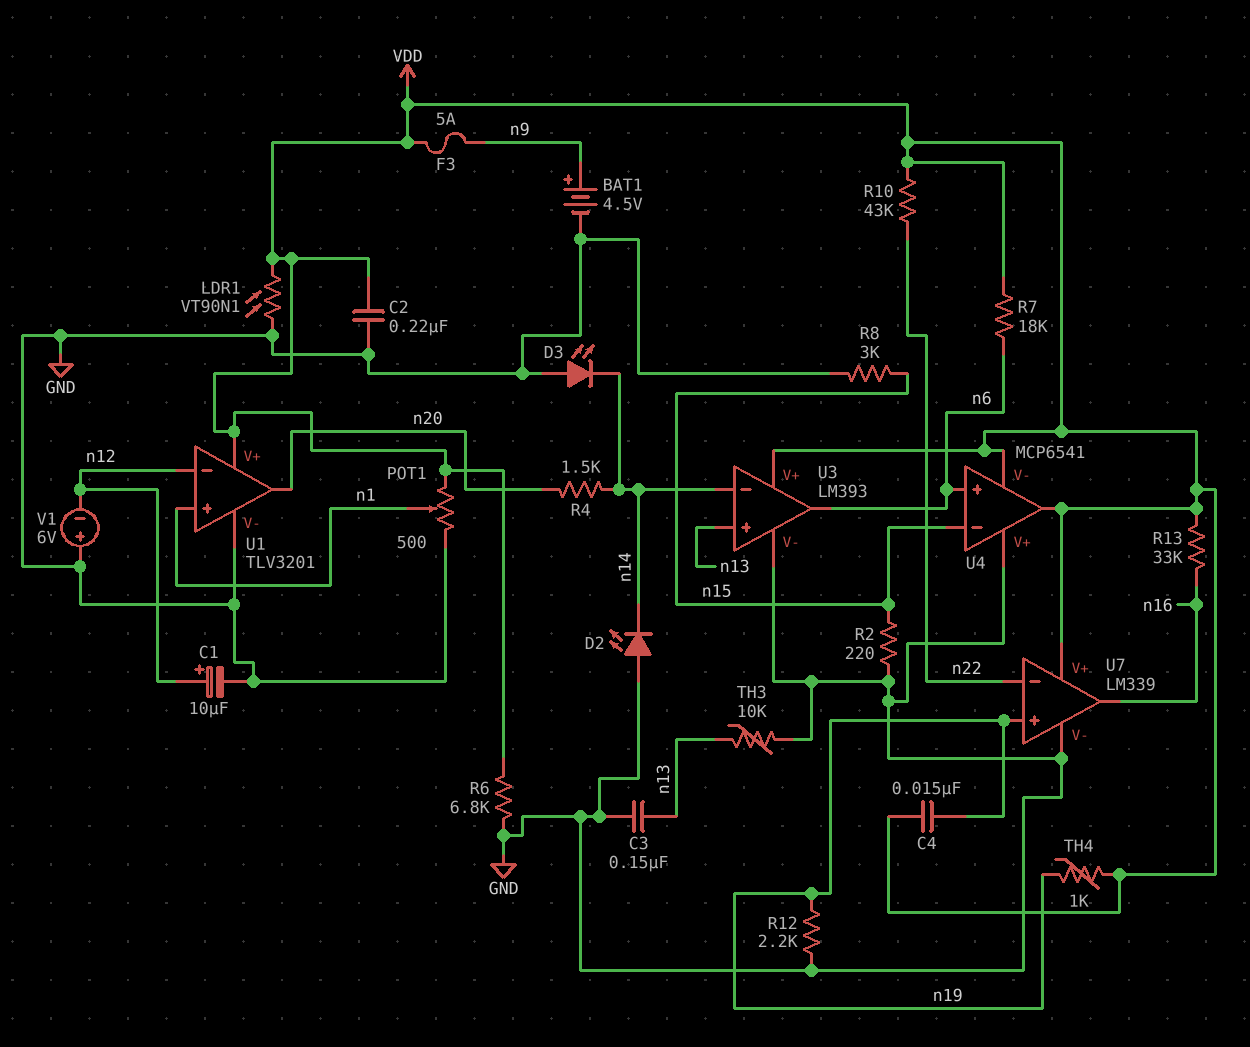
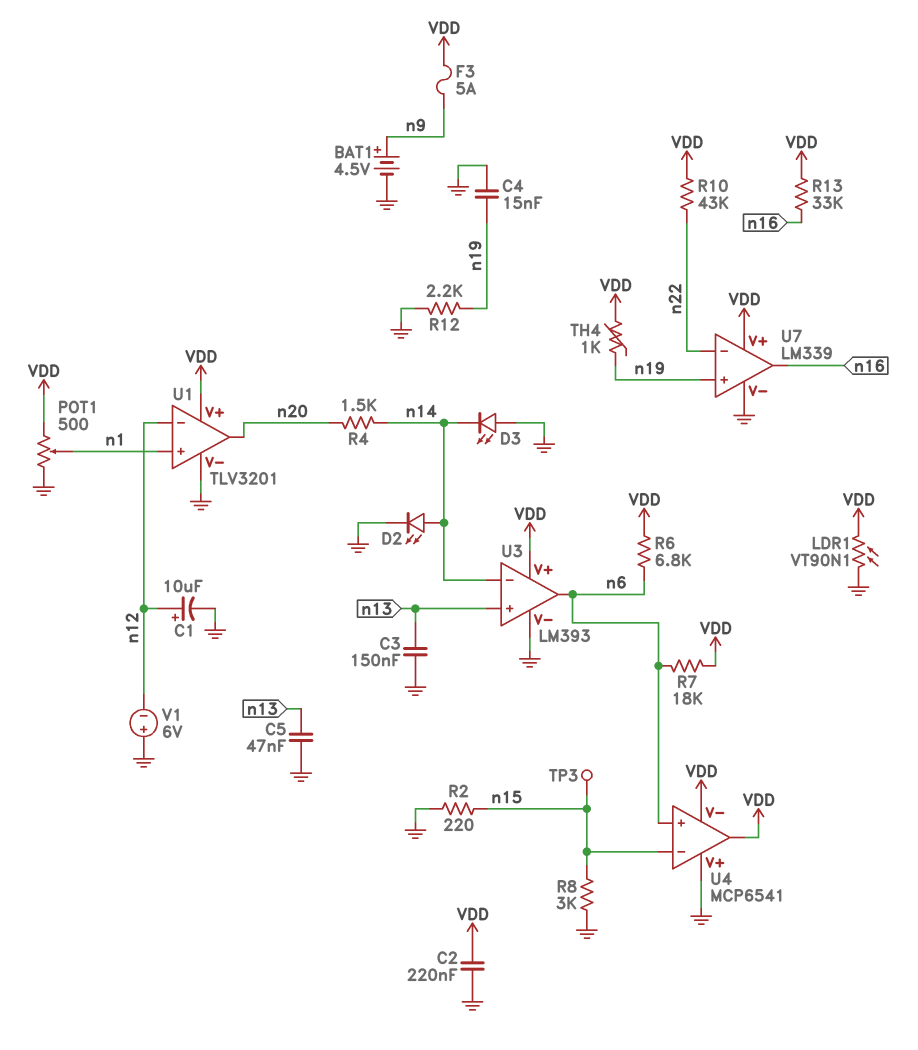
C4: 15nF (VDD, n19) -> 15nF (GND, n19)
C5: none -> 47nF (GND, n13)
D2: LED (A GND, K n14) -> LED (A n14, K GND)
R6: 6.8k (GND, VDD) -> 6.8k (VDD, n6)
TH3: 10k (GND, n13) -> none
TP3: none -> test point (n15)

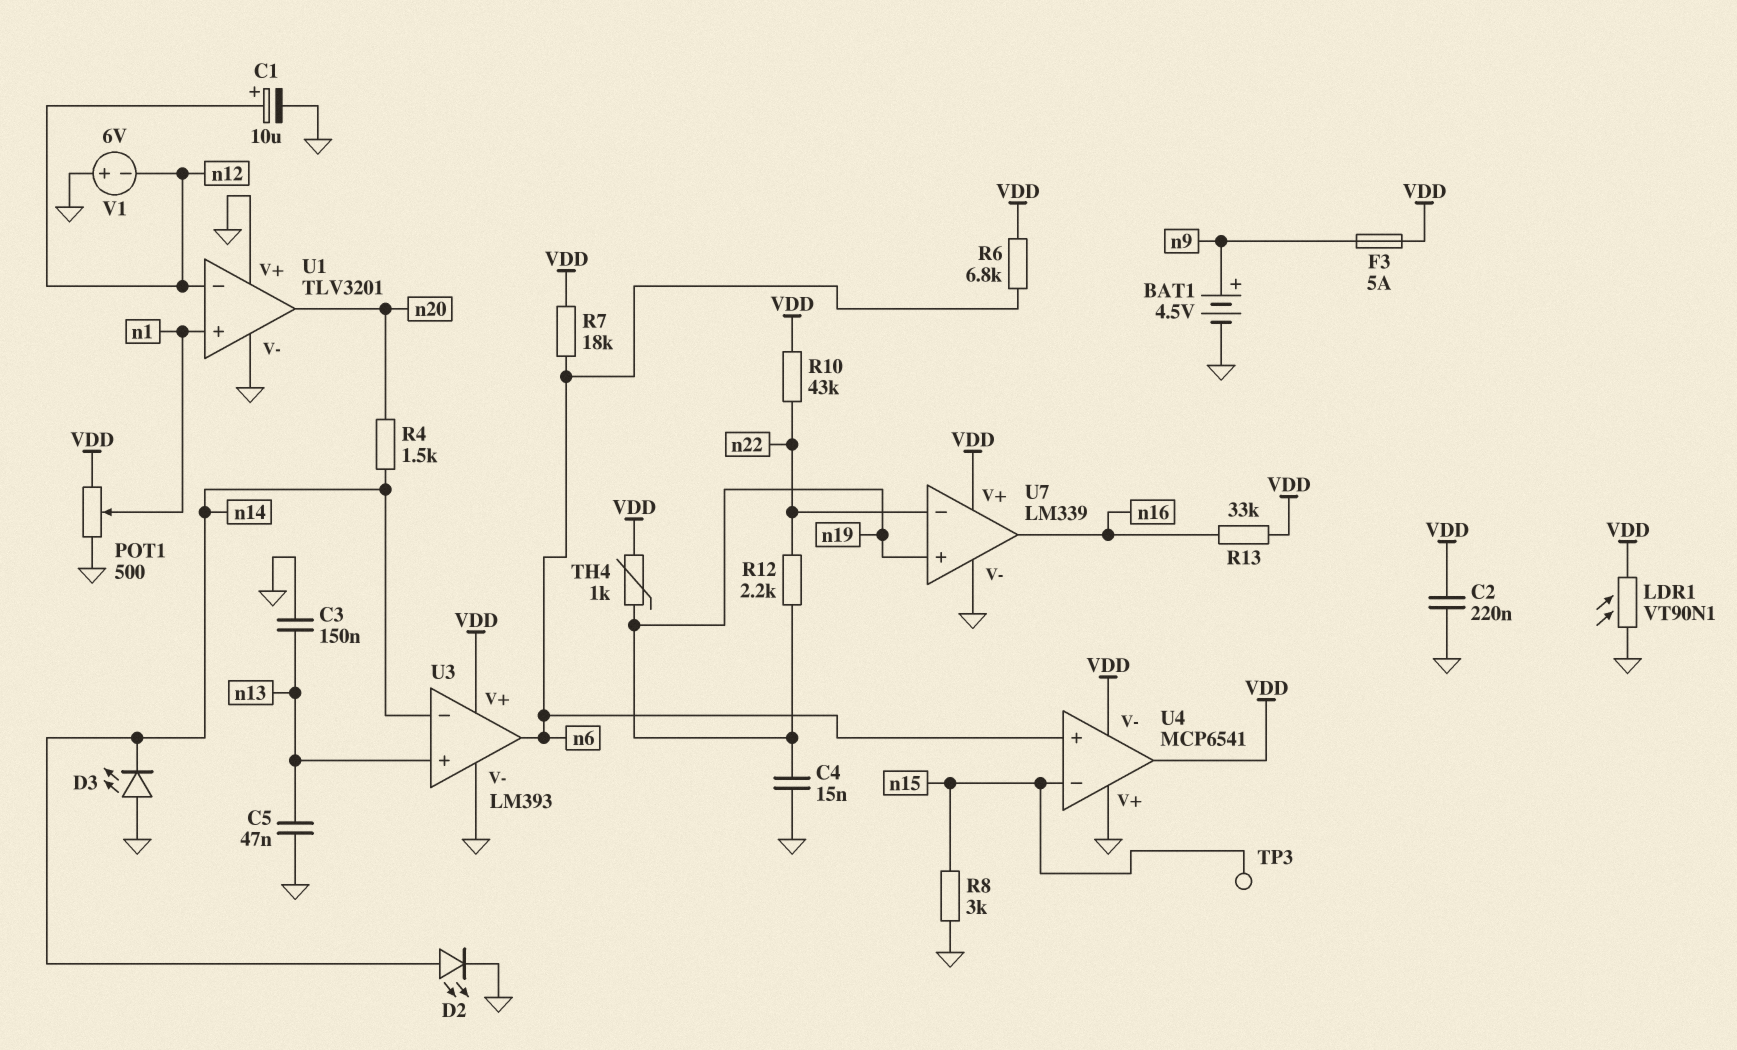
R2: 220 (GND, n15) -> none
R12: 2.2k (GND, n19) -> 2.2k (n19, n22)
U1 pin V+: VDD -> GND

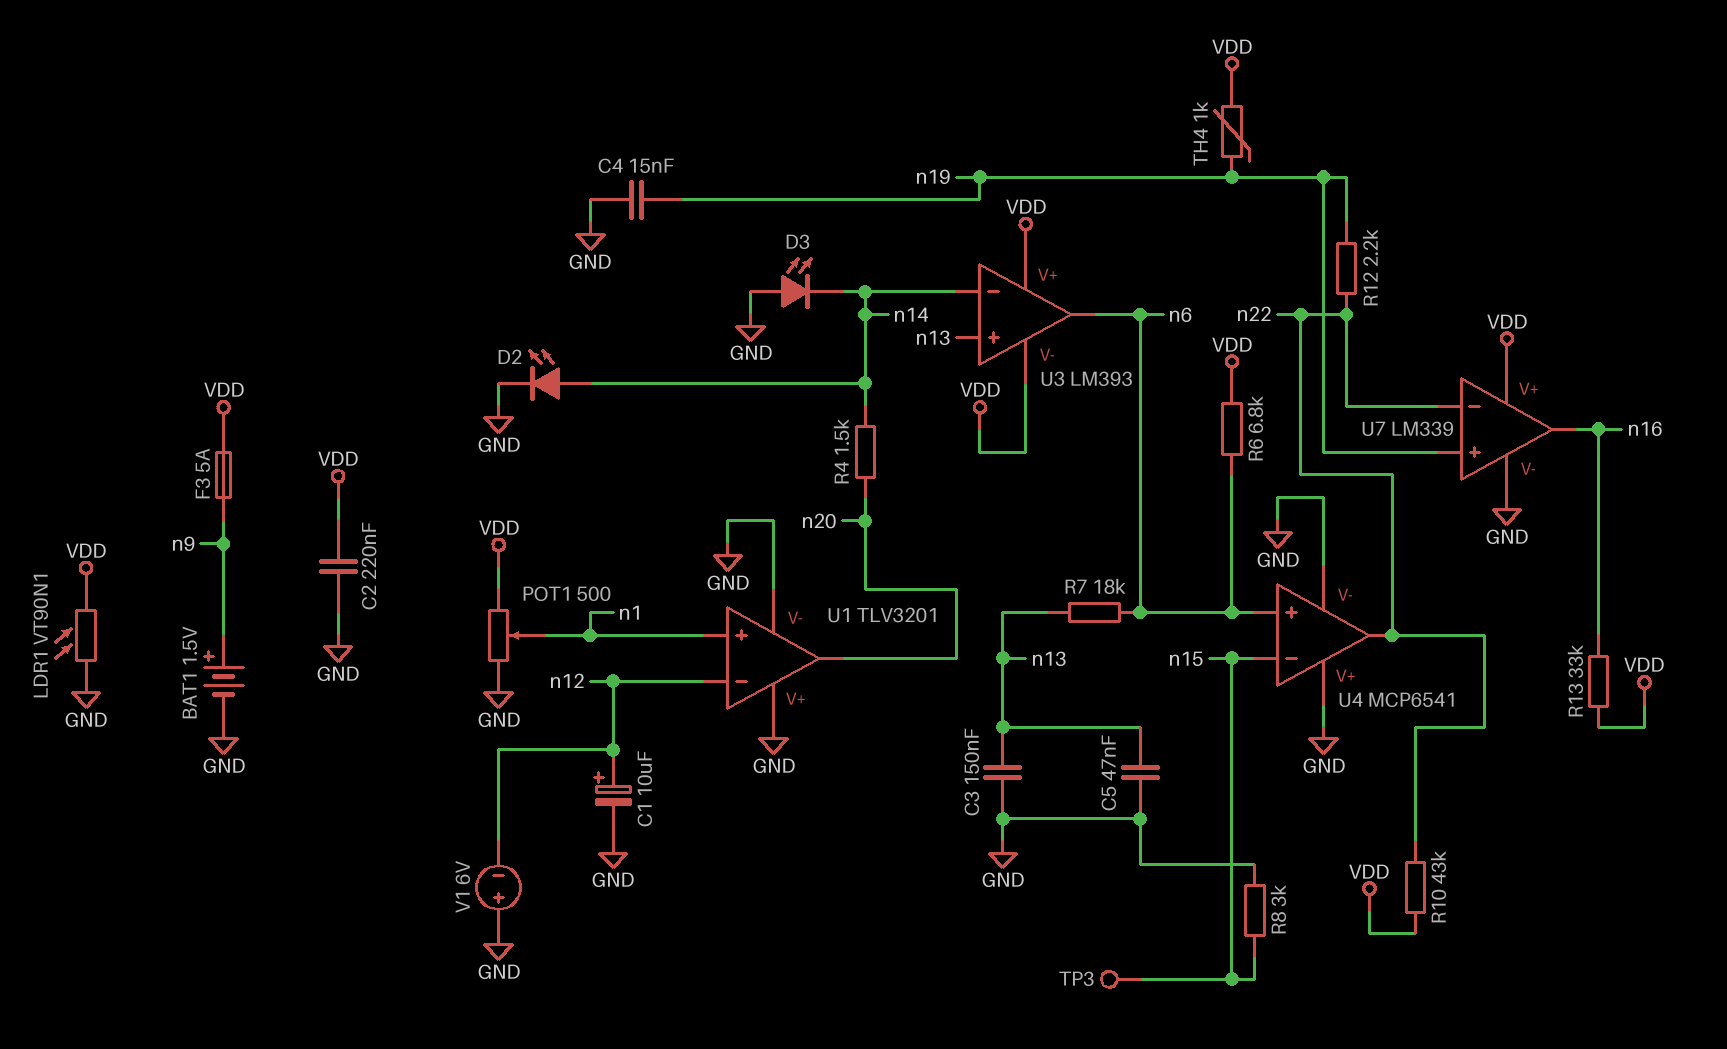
BAT1: 4.5V (plus n9, minus GND) -> 1.5V (plus n9, minus GND)
R7: 18k (VDD, n6) -> 18k (n6, n13)
U3 pin V-: GND -> VDD
U4 pin V-: VDD -> GND
U4 pin out: VDD -> n22

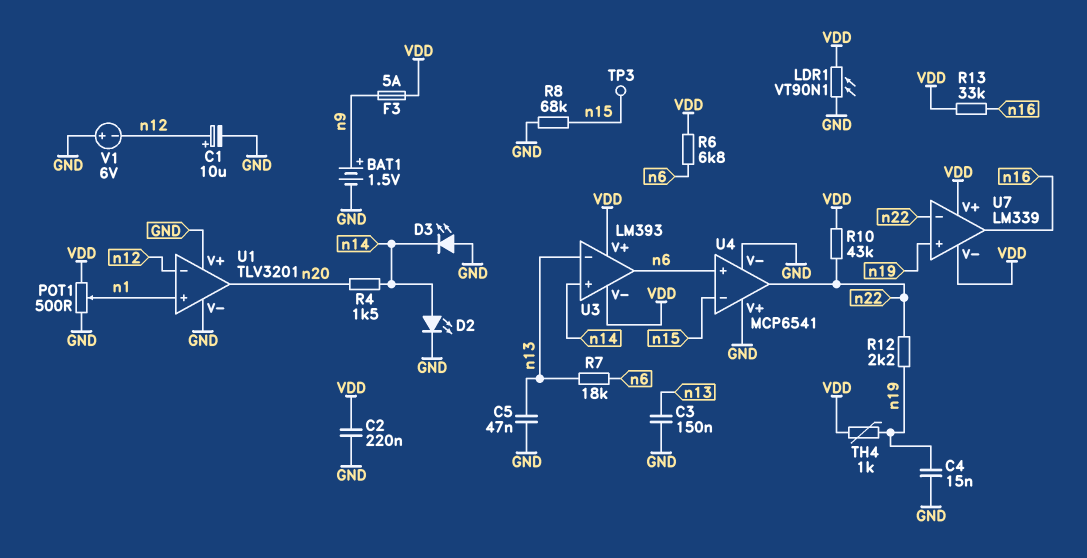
R8: 3k (GND, n15) -> 68k (GND, n15)
U3 pin in+: n13 -> n14
U3 pin in-: n14 -> n13
U7 pin V-: GND -> VDD

